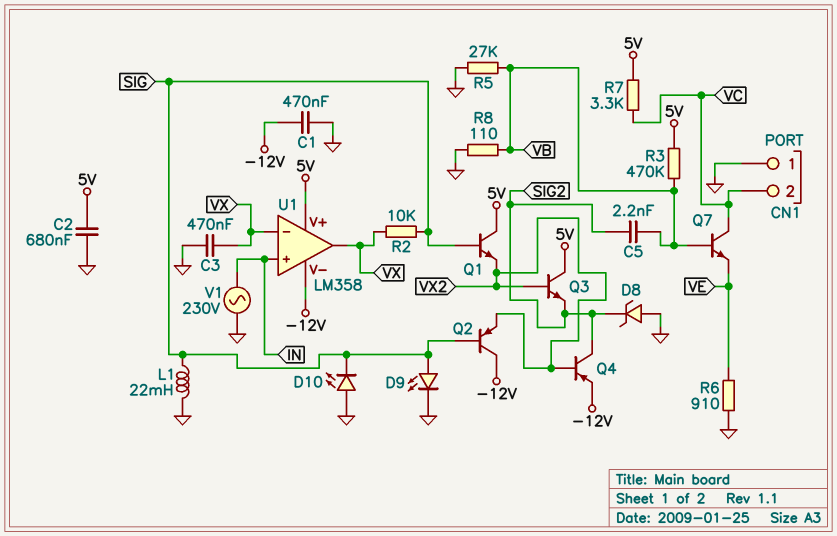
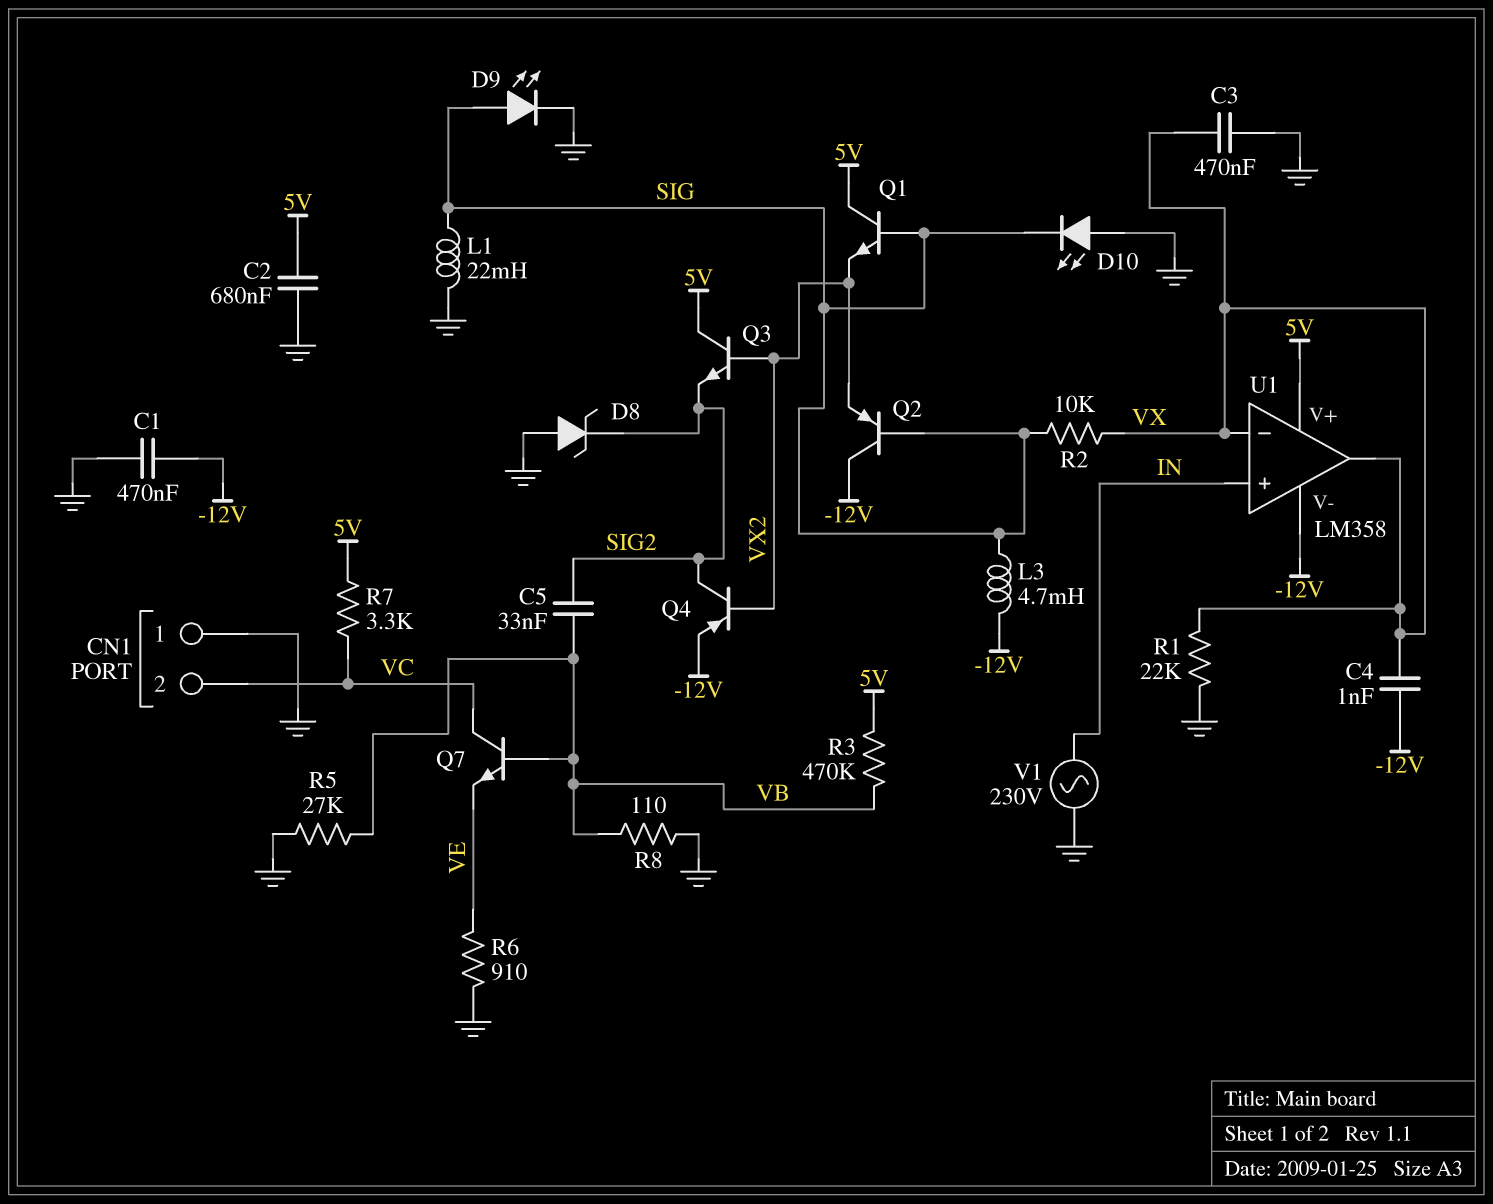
C4: none -> 1nF (-12V, VX)
C5: 2.2nF (SIG2, VB) -> 33nF (SIG2, VB)
L3: none -> 4.7mH (-12V, SIG)
R1: none -> 22k (GND, VX)

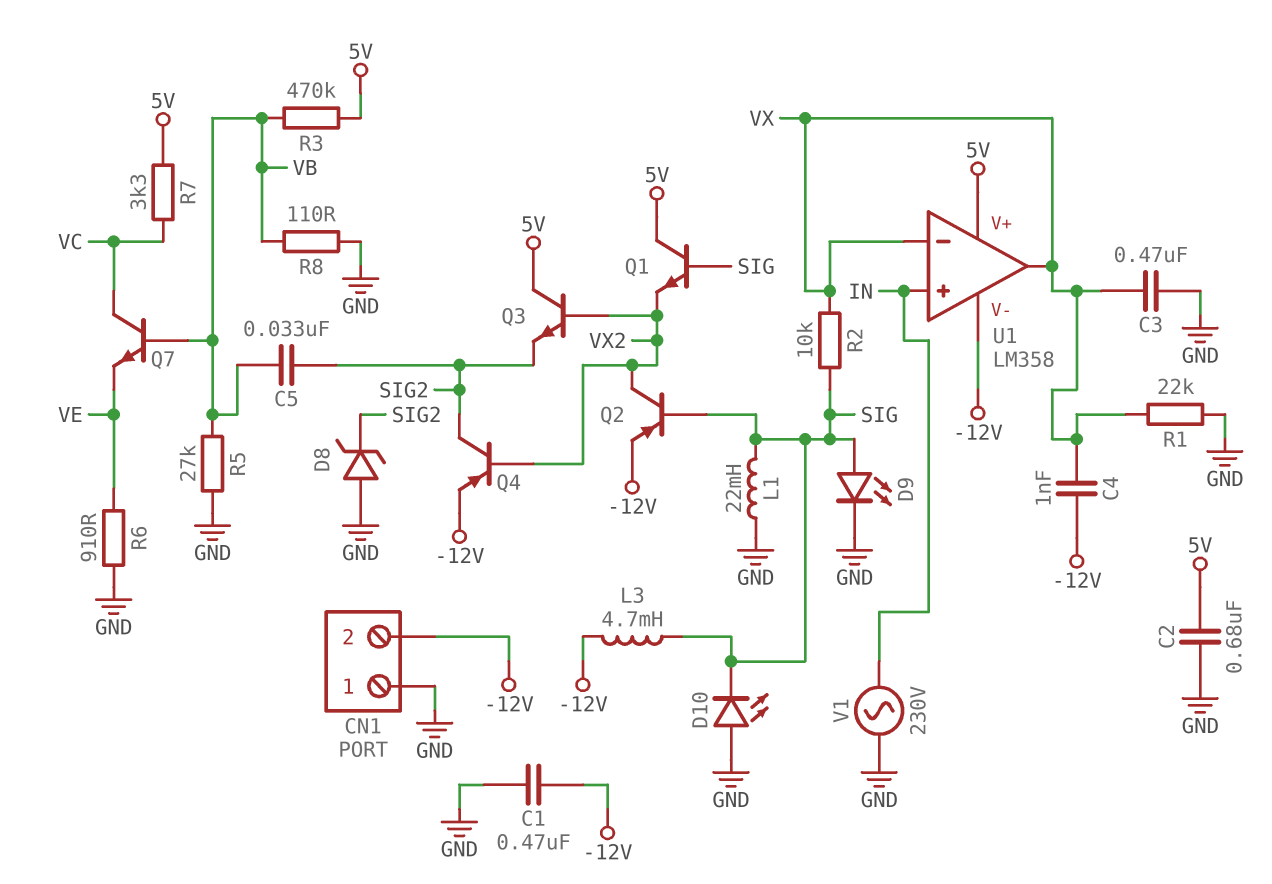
CN1 pin 2: VC -> -12V
Q2: PNP (B SIG, C -12V, E VX2) -> PNP (B SIG, C VX2, E -12V)

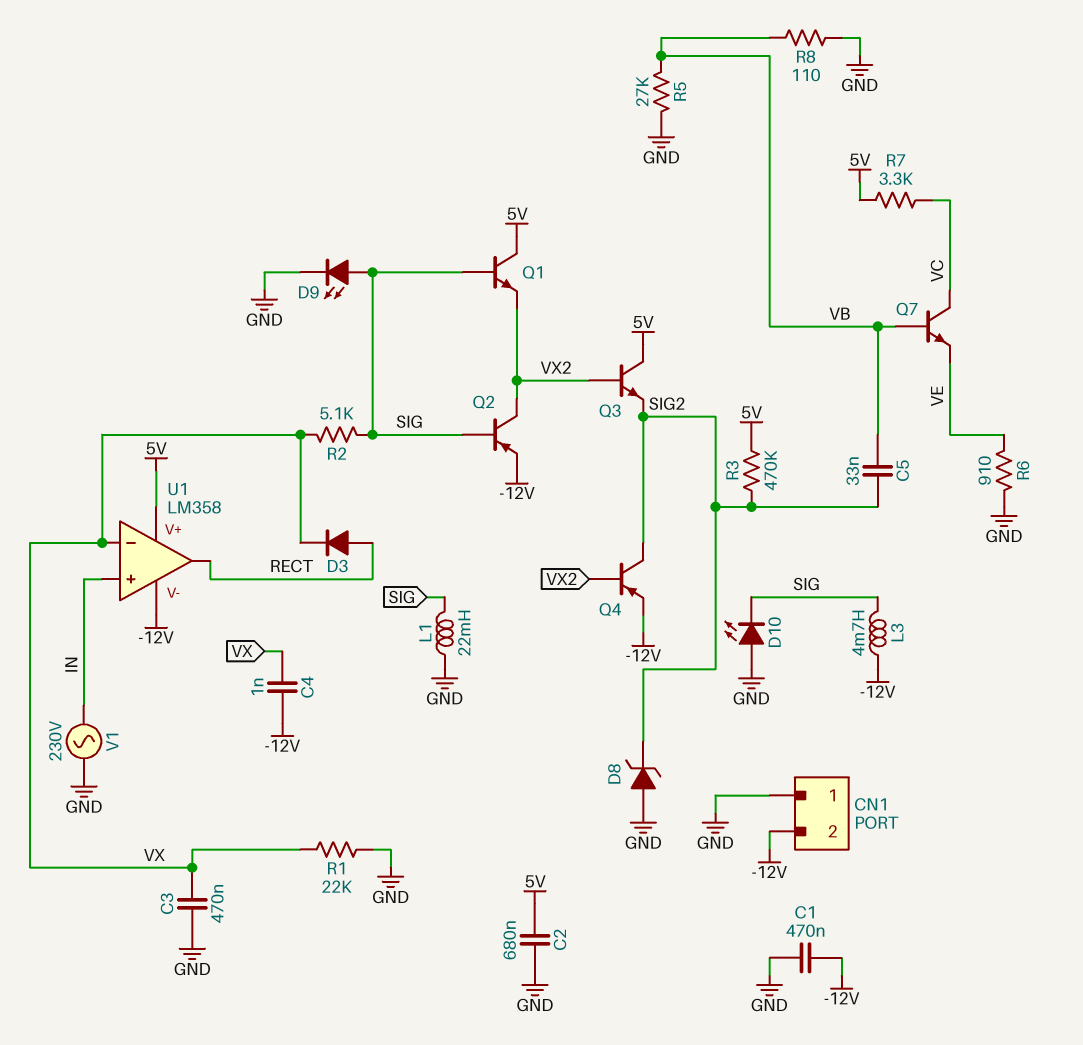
D3: none -> diode (A RECT, K VX)
R2: 10k (SIG, VX) -> 5.1k (SIG, VX)
R3: 470k (5V, VB) -> 470k (5V, SIG2)
U1 pin out: VX -> RECT

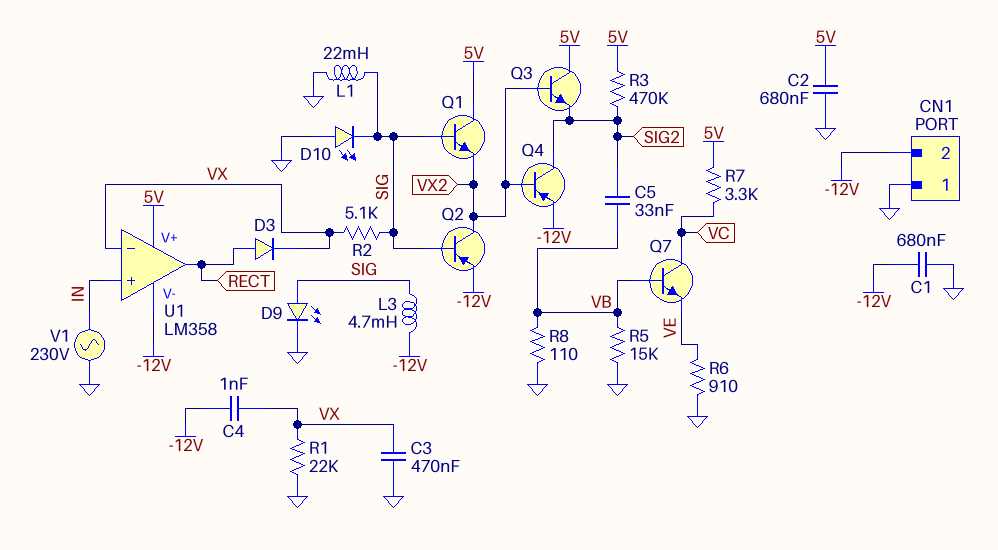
C1: 470nF (-12V, GND) -> 680nF (-12V, GND)
D8: zener (A GND, K SIG2) -> none
R5: 27k (GND, VB) -> 15k (GND, VB)

